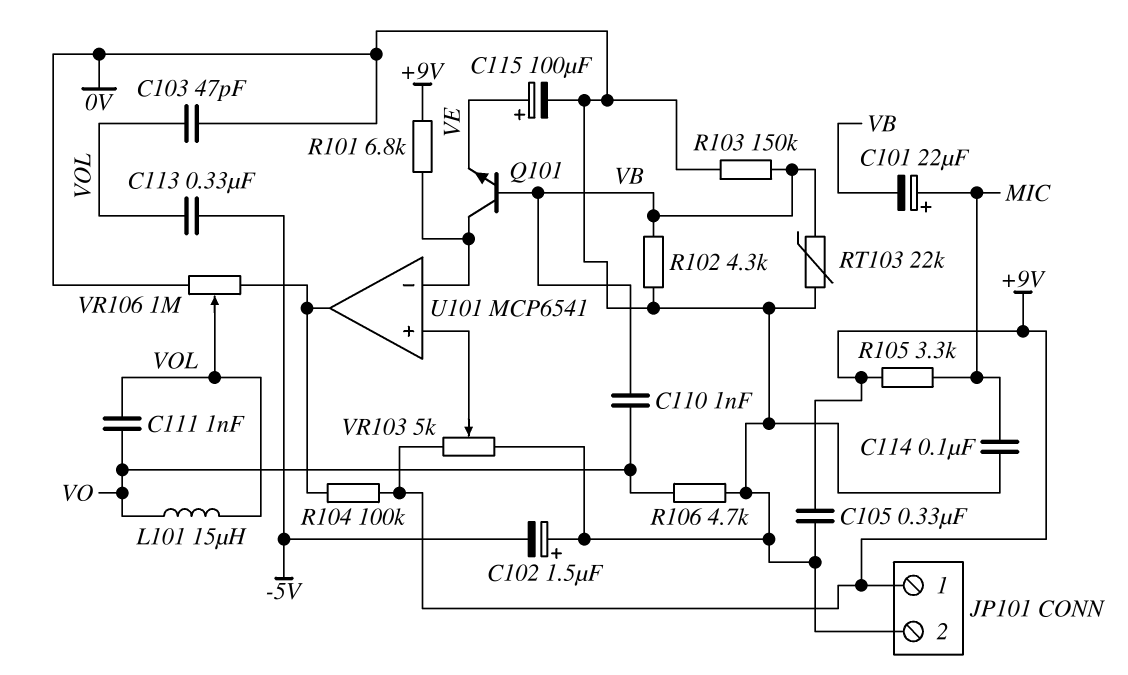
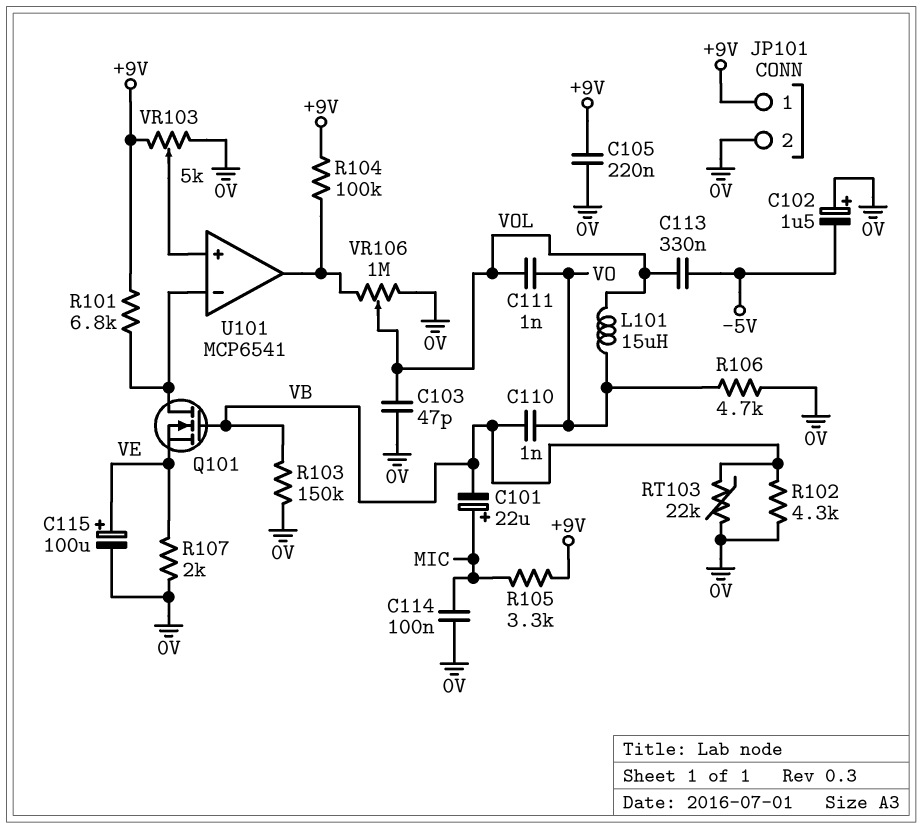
C105: 330nF (+9V, 0V) -> 220nF (+9V, 0V)
Q101: NPN (B VB, C U101/in-, E VE) -> NMOS (G VB, D U101/in-, S VE)
R107: none -> 2k (0V, VE)

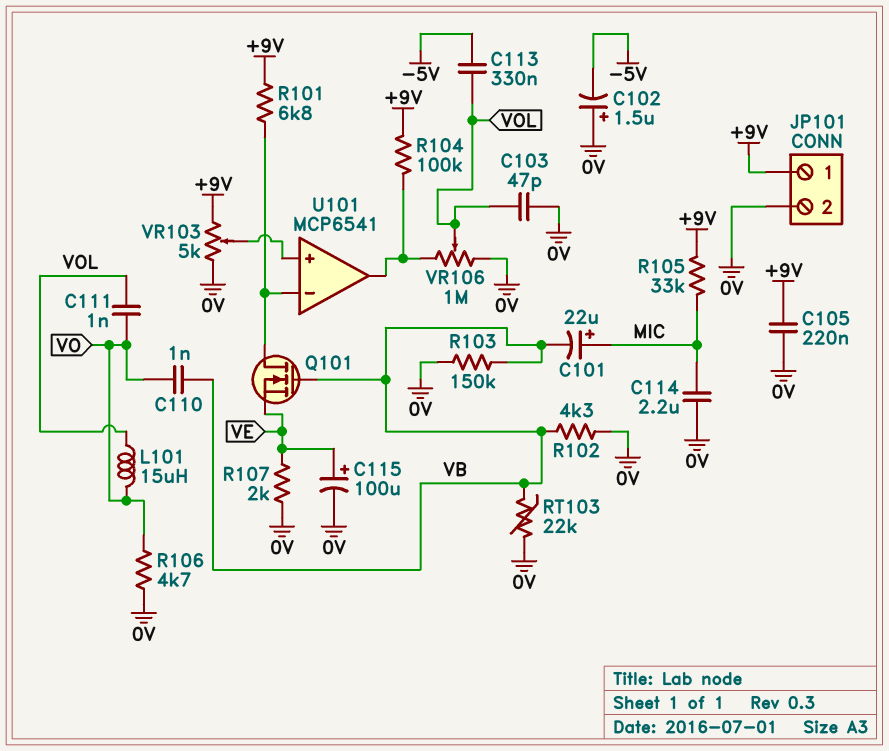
C114: 100nF (0V, MIC) -> 2.2uF (0V, MIC)
R105: 3.3k (+9V, MIC) -> 33k (+9V, MIC)

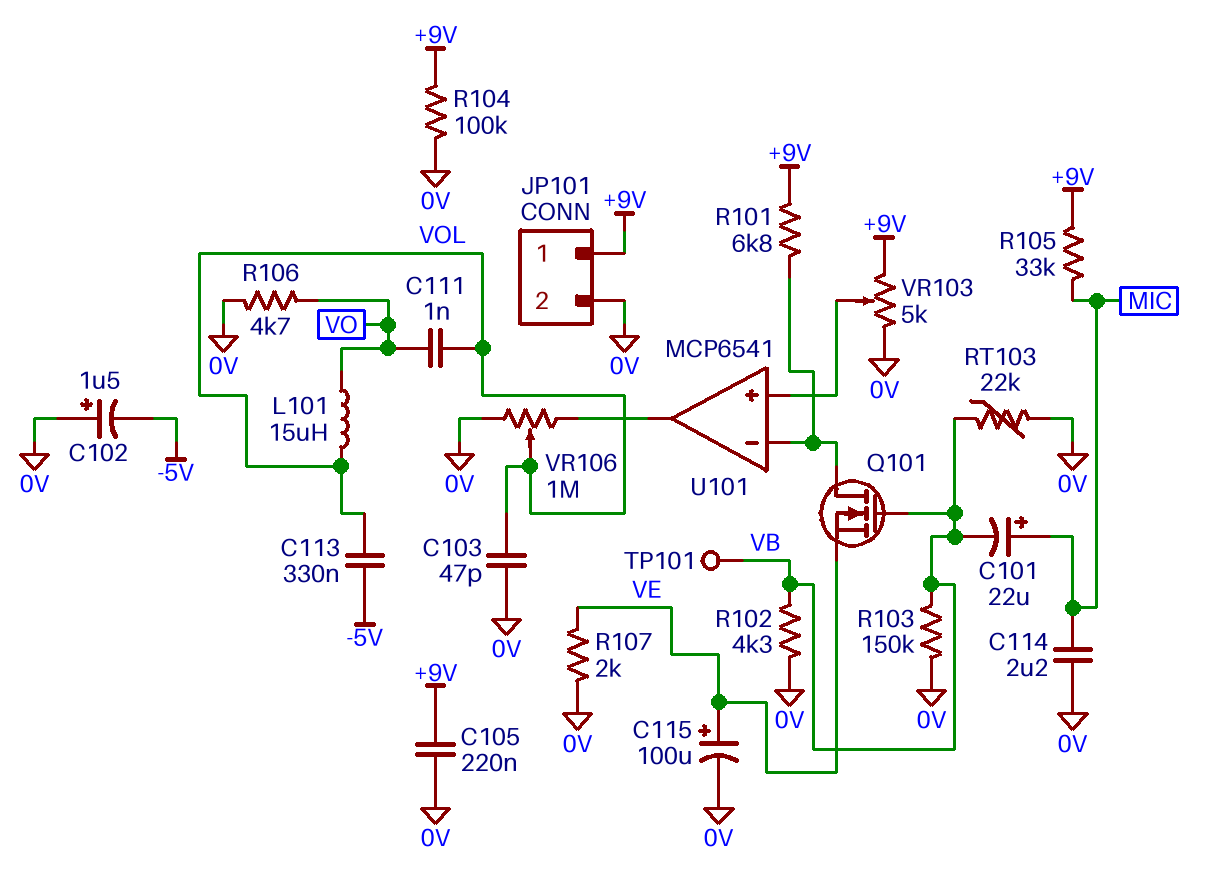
C110: 1nF (VB, VO) -> none
R104: 100k (+9V, U101/out) -> 100k (+9V, 0V)
TP101: none -> test point (VB)

